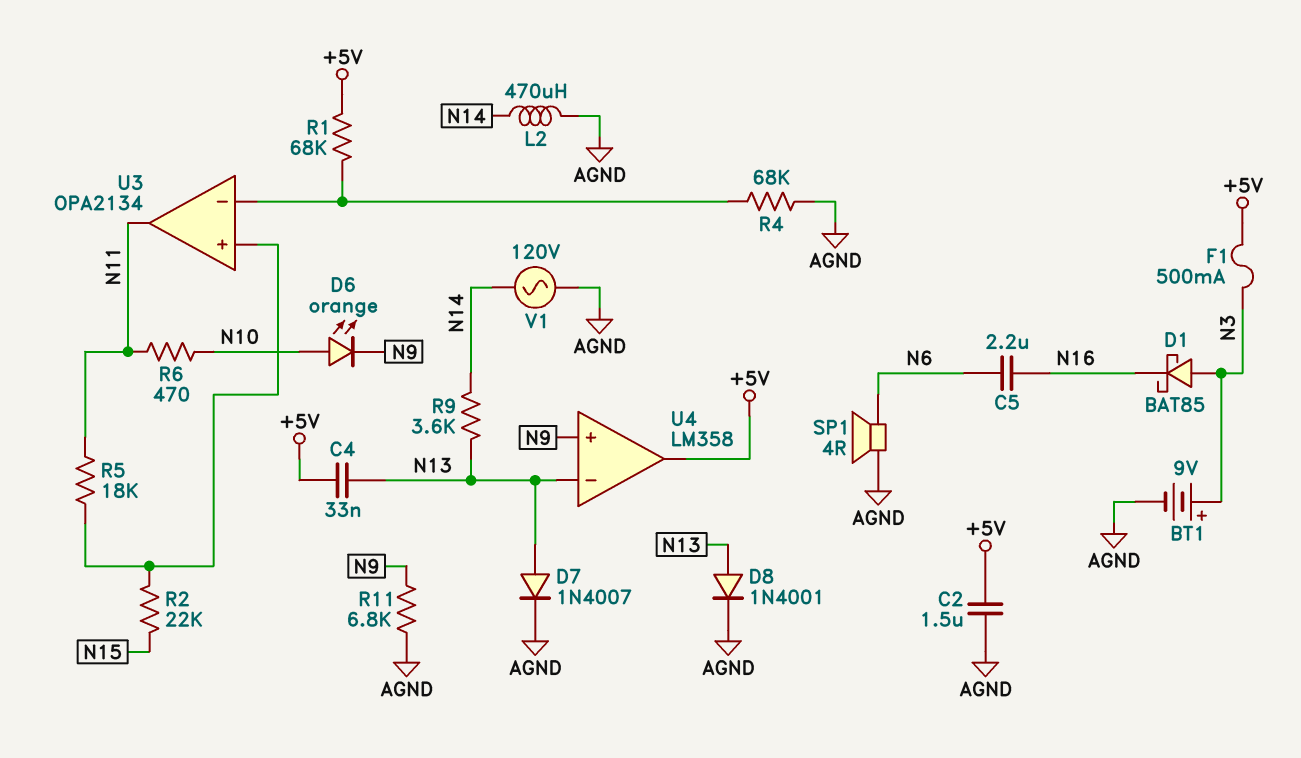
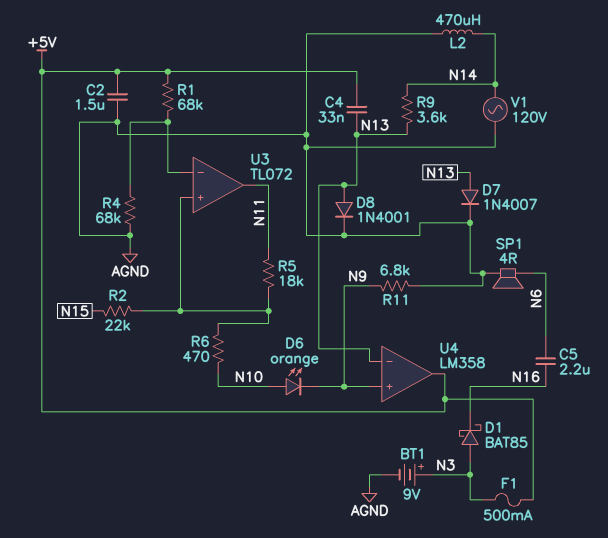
R6: 470 (N10, N11) -> 470 (N10, U3/in+)
U3: OPA2134 -> TL072

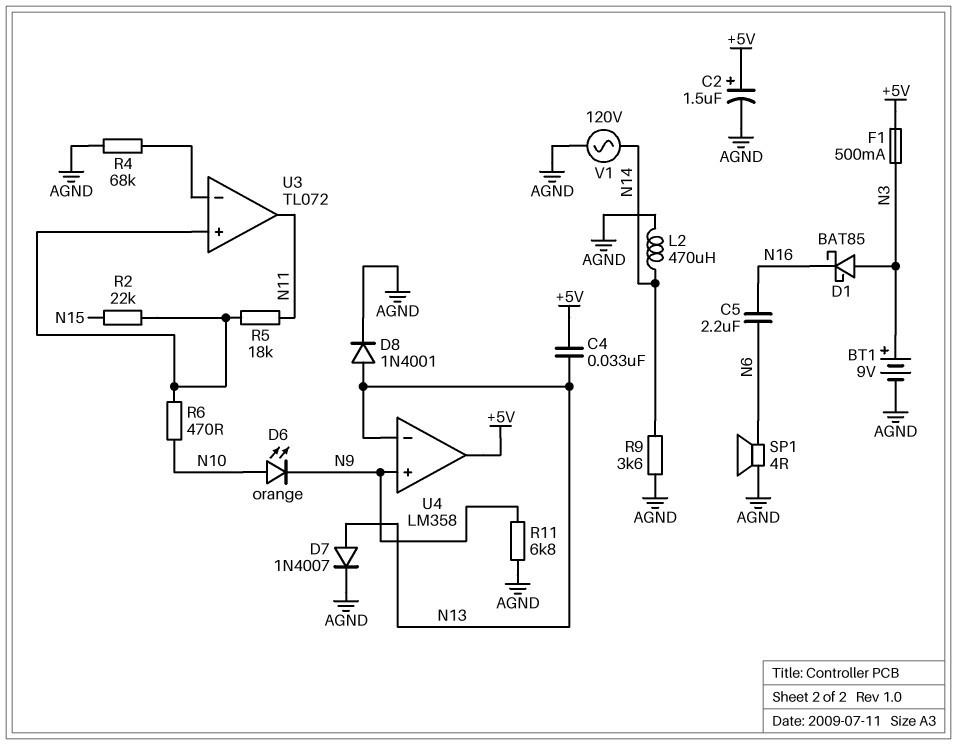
C2: 1.5uF (+5V, AGND) -> 1.5uF (plus +5V, minus AGND)
R1: 68k (+5V, U3/in-) -> none
R9: 3.6k (N13, N14) -> 3.6k (AGND, N14)

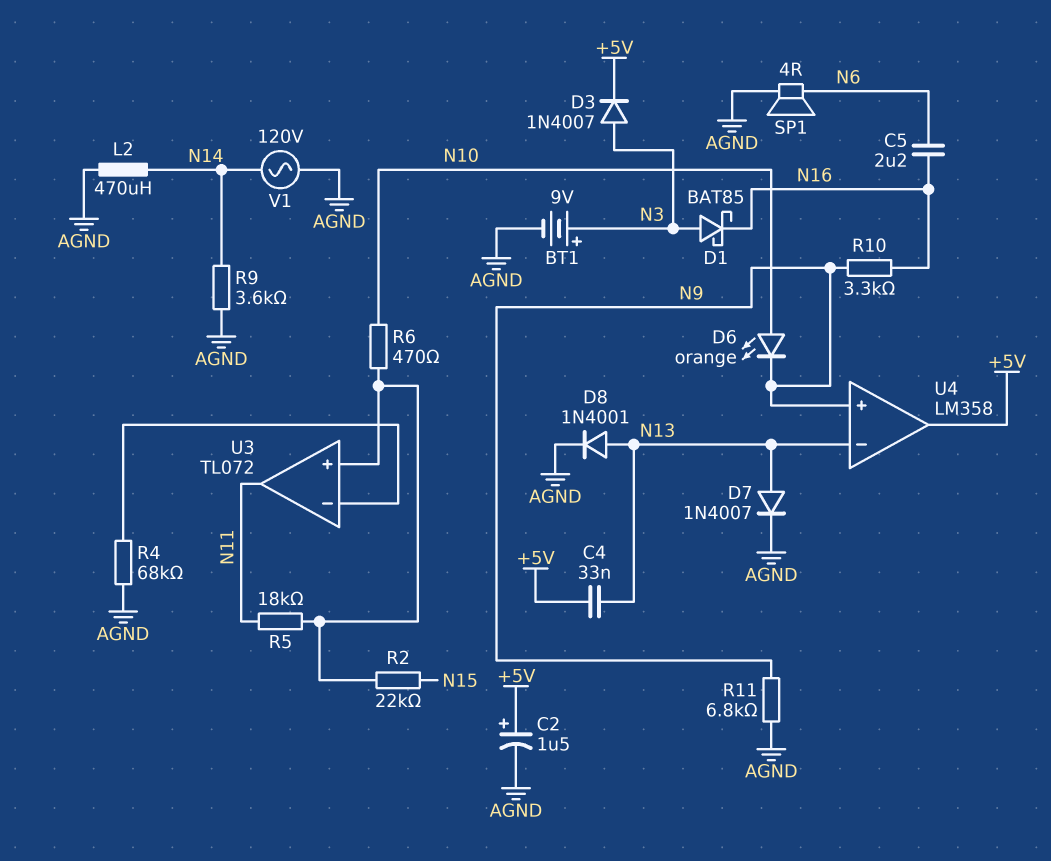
D3: none -> diode 1N4007 (A N3, K +5V)
F1: 500mA (+5V, N3) -> none
R10: none -> 3.3k (N9, N16)

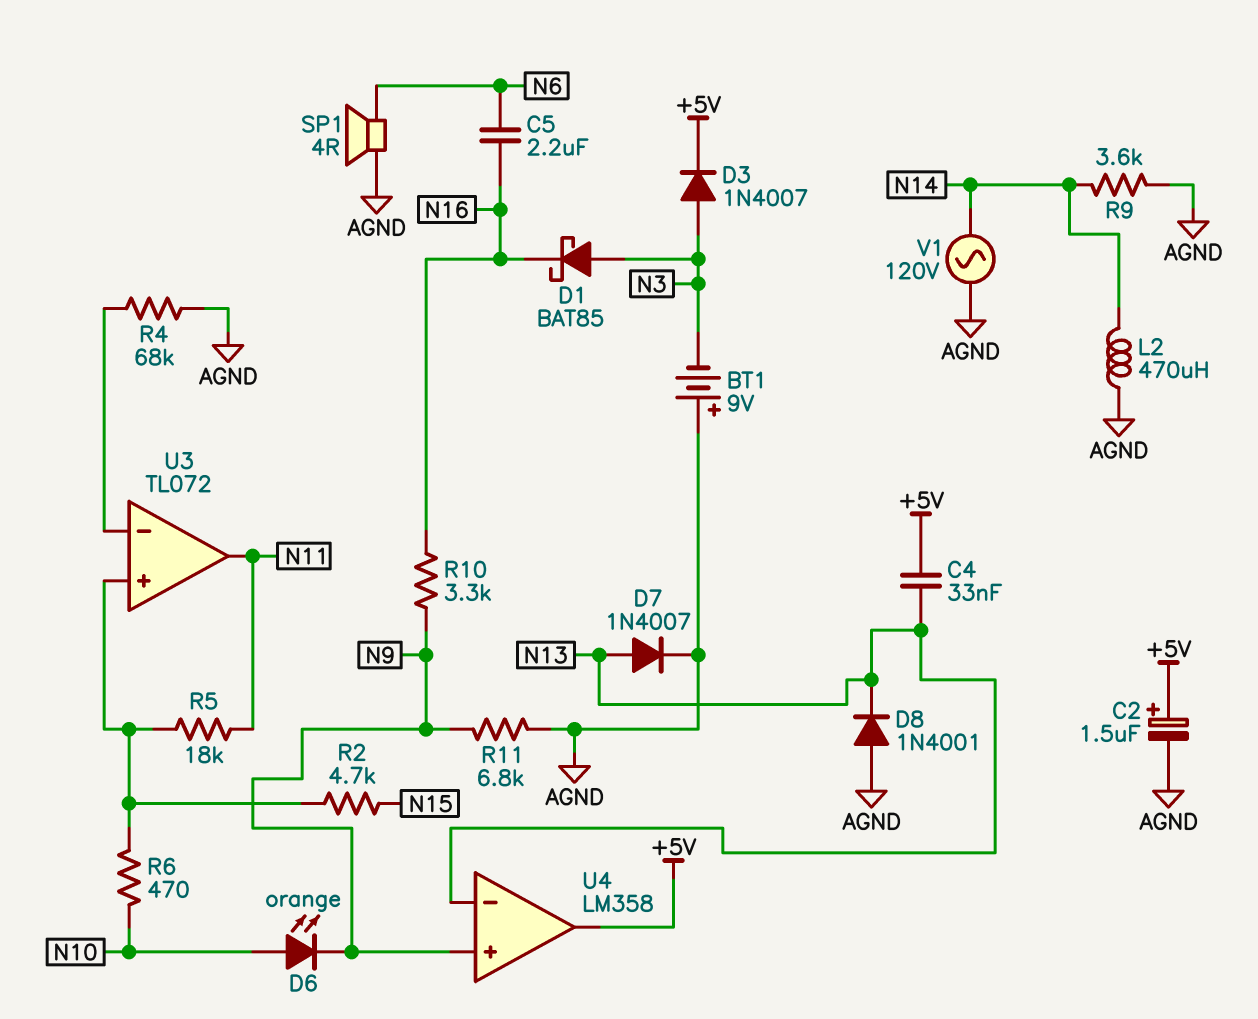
BT1: 9V (plus N3, minus AGND) -> 9V (plus AGND, minus N3)
D8: diode 1N4001 (A N13, K AGND) -> diode 1N4001 (A AGND, K N13)
R2: 22k (N15, U3/in+) -> 4.7k (N15, U3/in+)

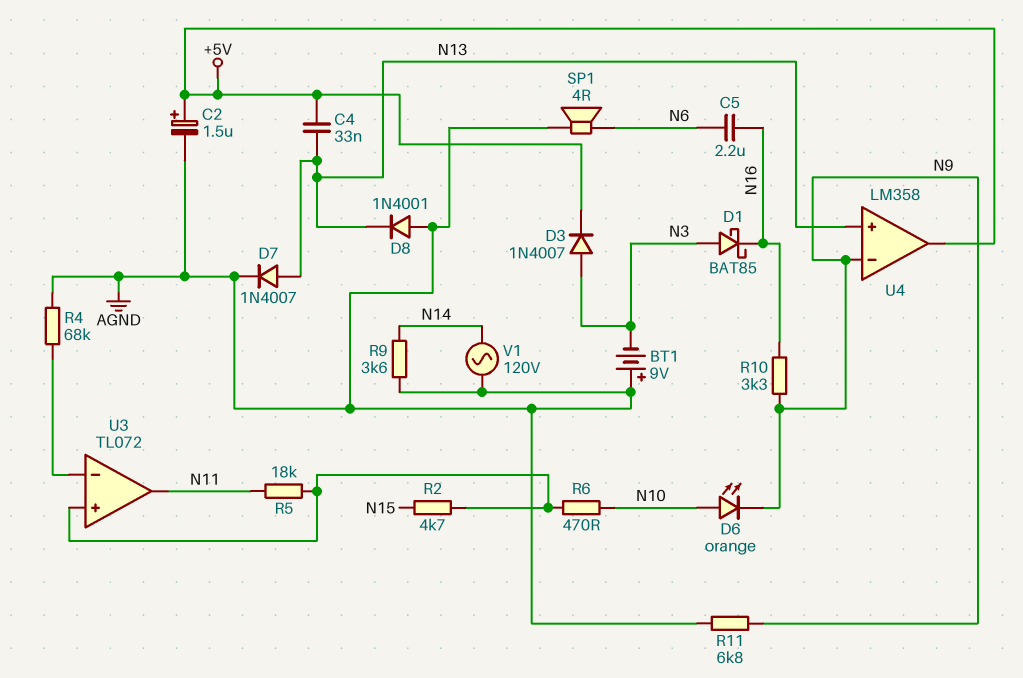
L2: 470uH (AGND, N14) -> none
U4 pin in+: N9 -> N13
U4 pin in-: N13 -> N9

